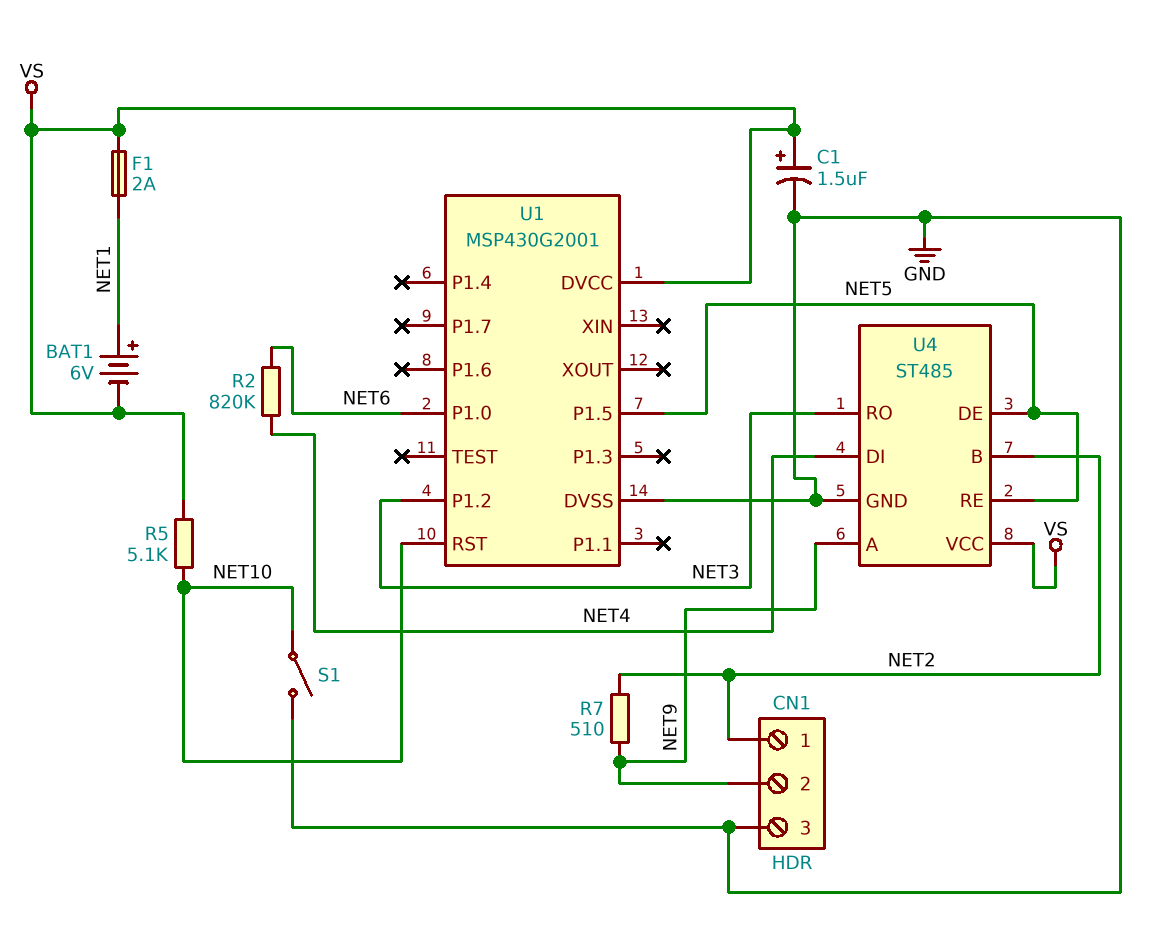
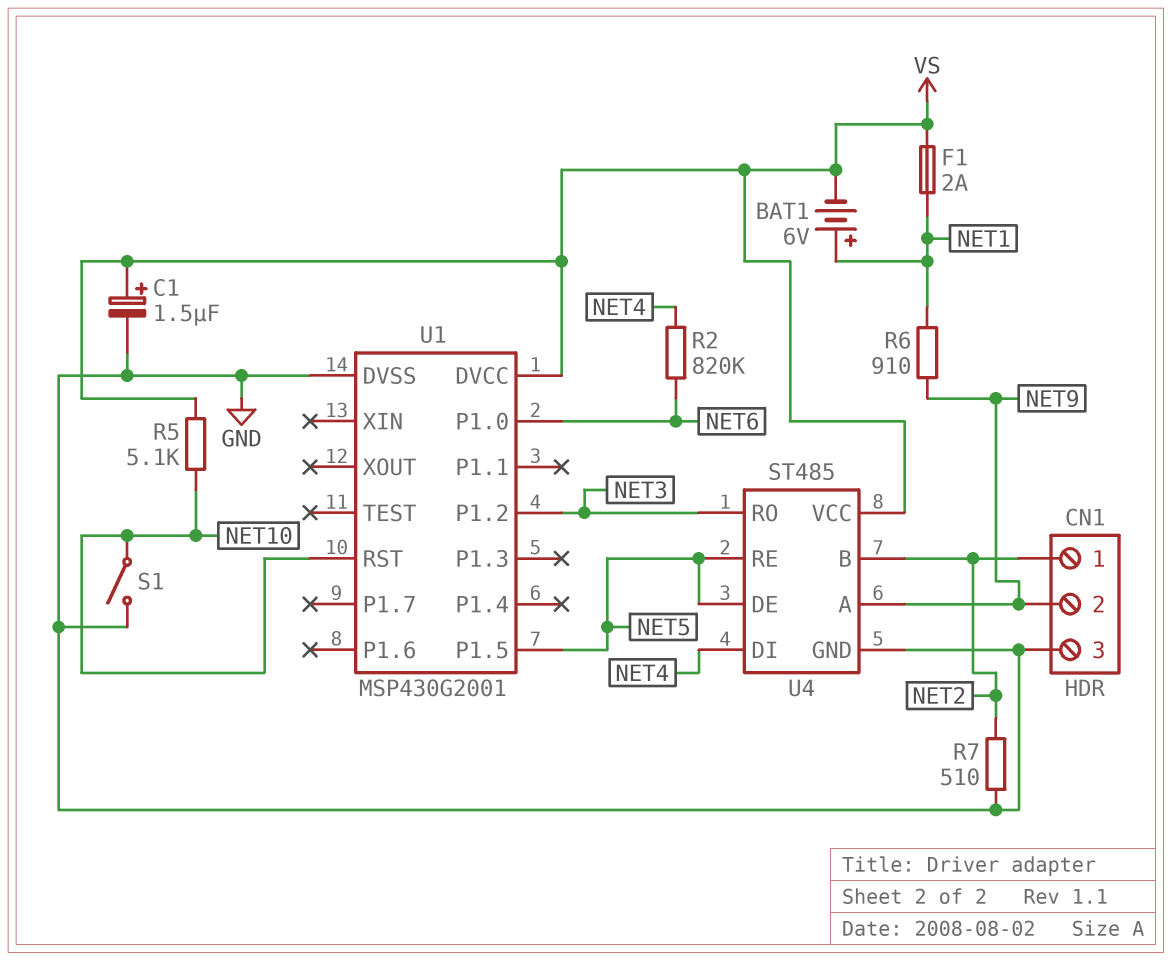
R6: none -> 910 (NET1, NET9)
R7: 510 (NET2, NET9) -> 510 (GND, NET2)

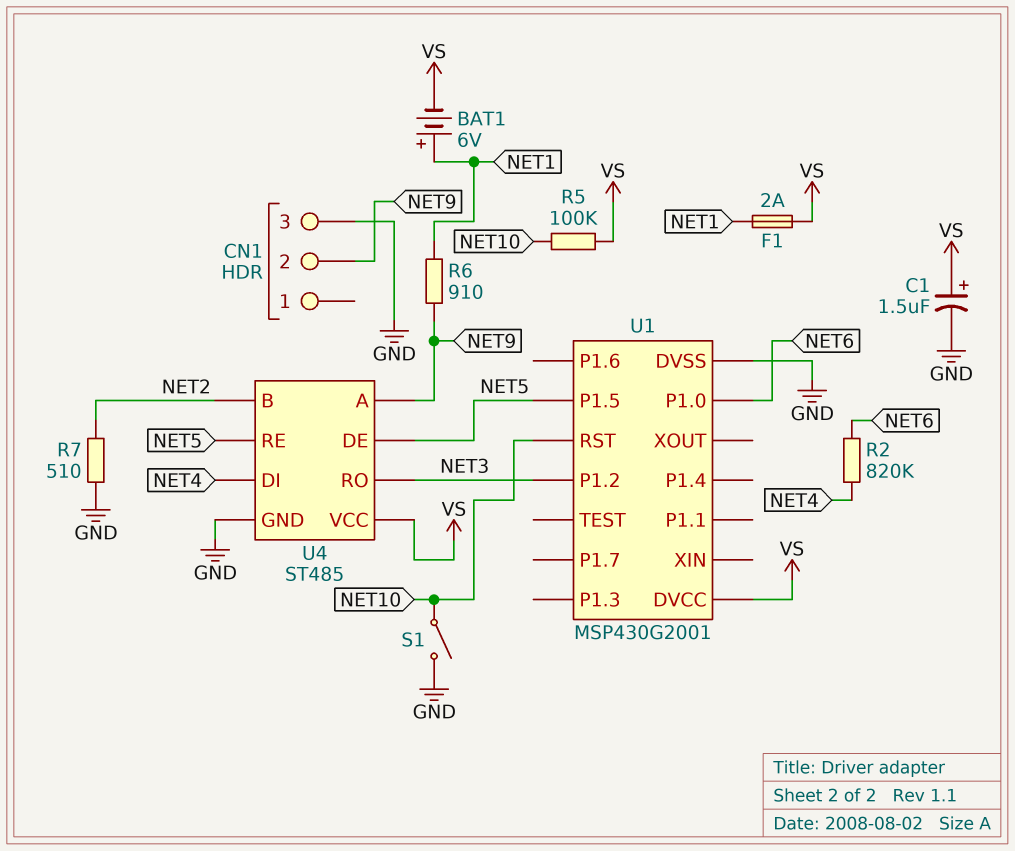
CN1 pin 1: NET2 -> none
R5: 5.1k (NET10, VS) -> 100k (NET10, VS)

